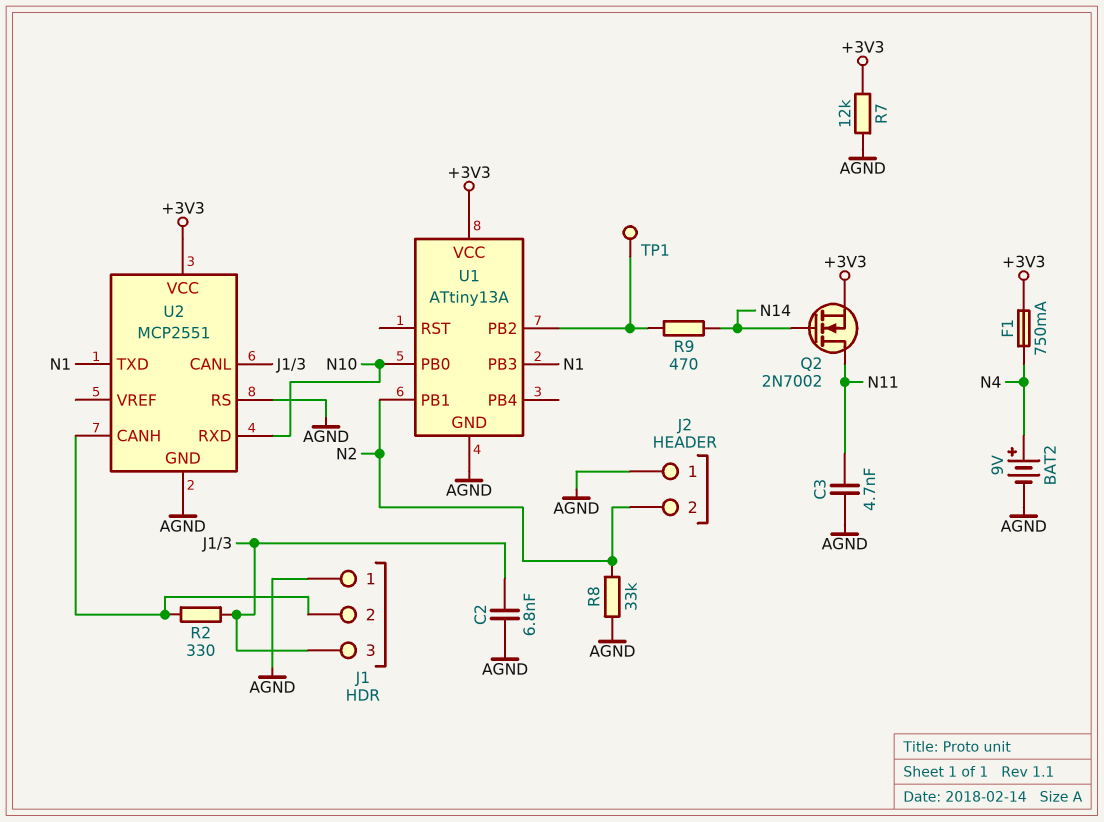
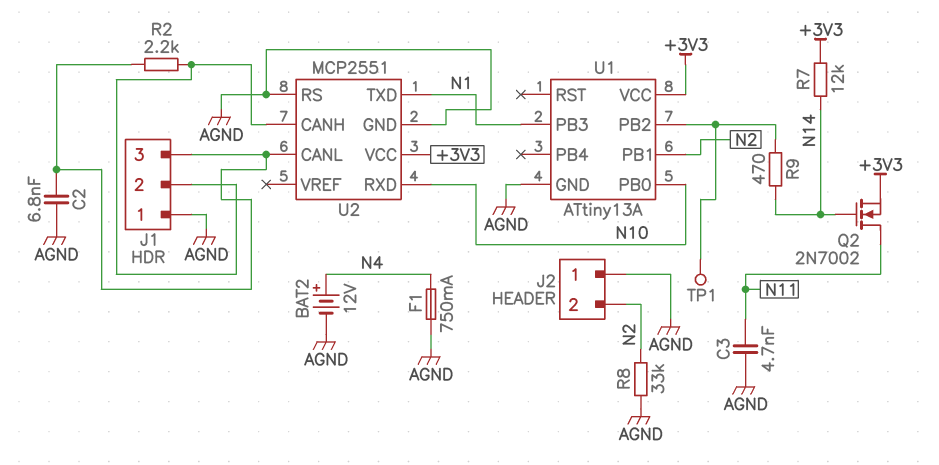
BAT2: 9V (plus N4, minus AGND) -> 12V (plus N4, minus AGND)
F1: 750mA (+3V3, N4) -> 750mA (AGND, N4)
R2: 330 (J1/2, J1/3) -> 2.2k (J1/2, J1/3)
R7: 12k (+3V3, AGND) -> 12k (+3V3, N14)

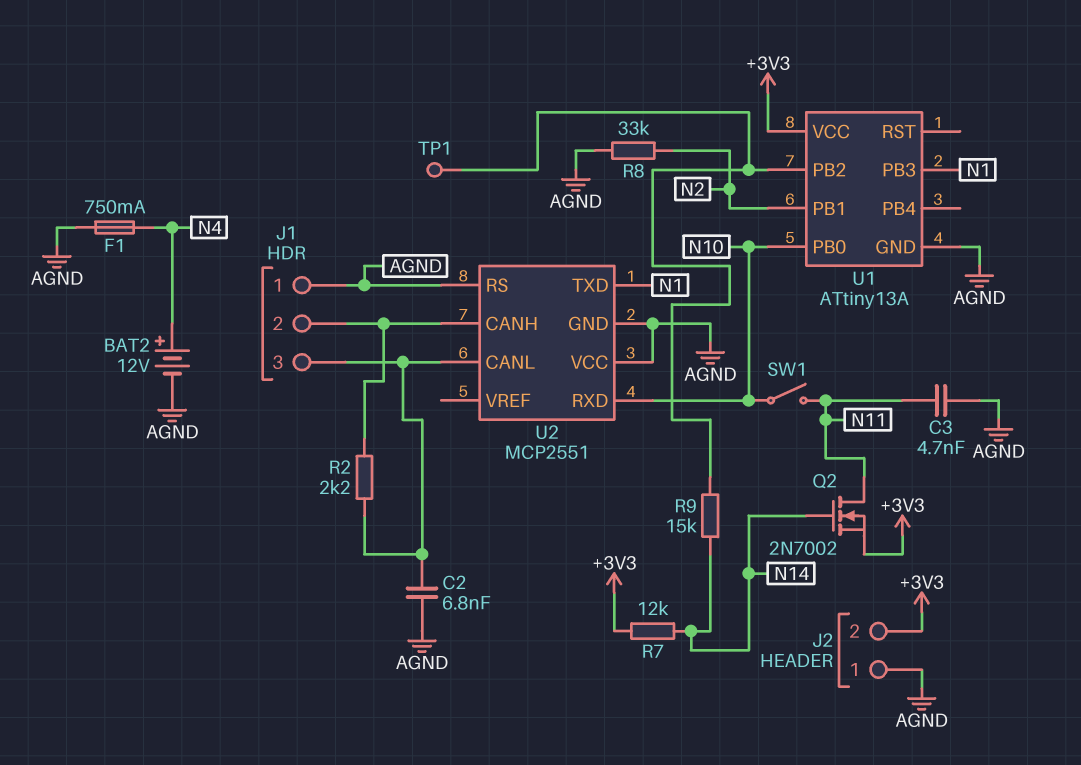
J2 pin 2: N2 -> +3V3
R9: 470 (N14, U1/PB2) -> 15k (N14, U1/PB2)
SW1: none -> switch (N10, N11)
U2 pin VCC: +3V3 -> AGND

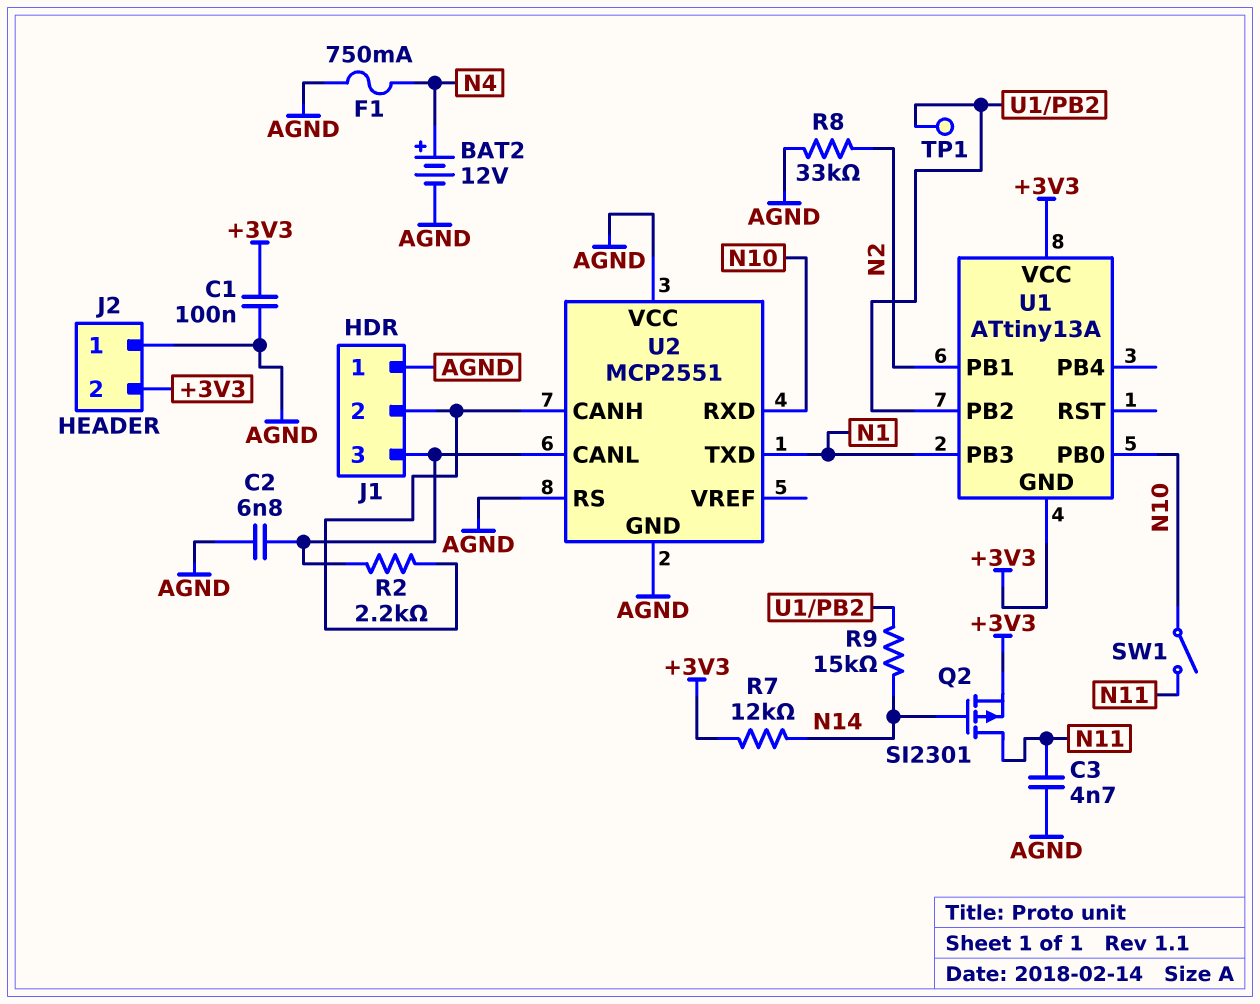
C1: none -> 100nF (+3V3, AGND)
Q2: NMOS 2N7002 (G N14, D N11, S +3V3) -> PMOS SI2301 (G N14, D N11, S +3V3)
U1 pin GND: AGND -> +3V3

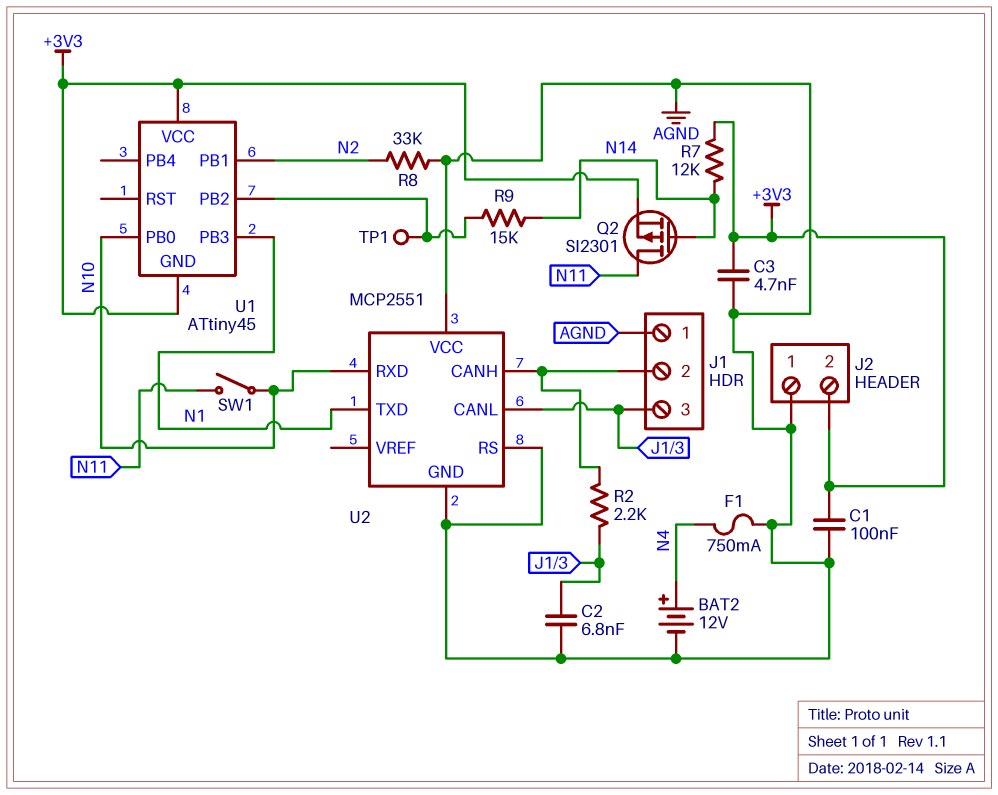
C3: 4.7nF (AGND, N11) -> 4.7nF (+3V3, AGND)
U1: ATtiny13A -> ATtiny45

